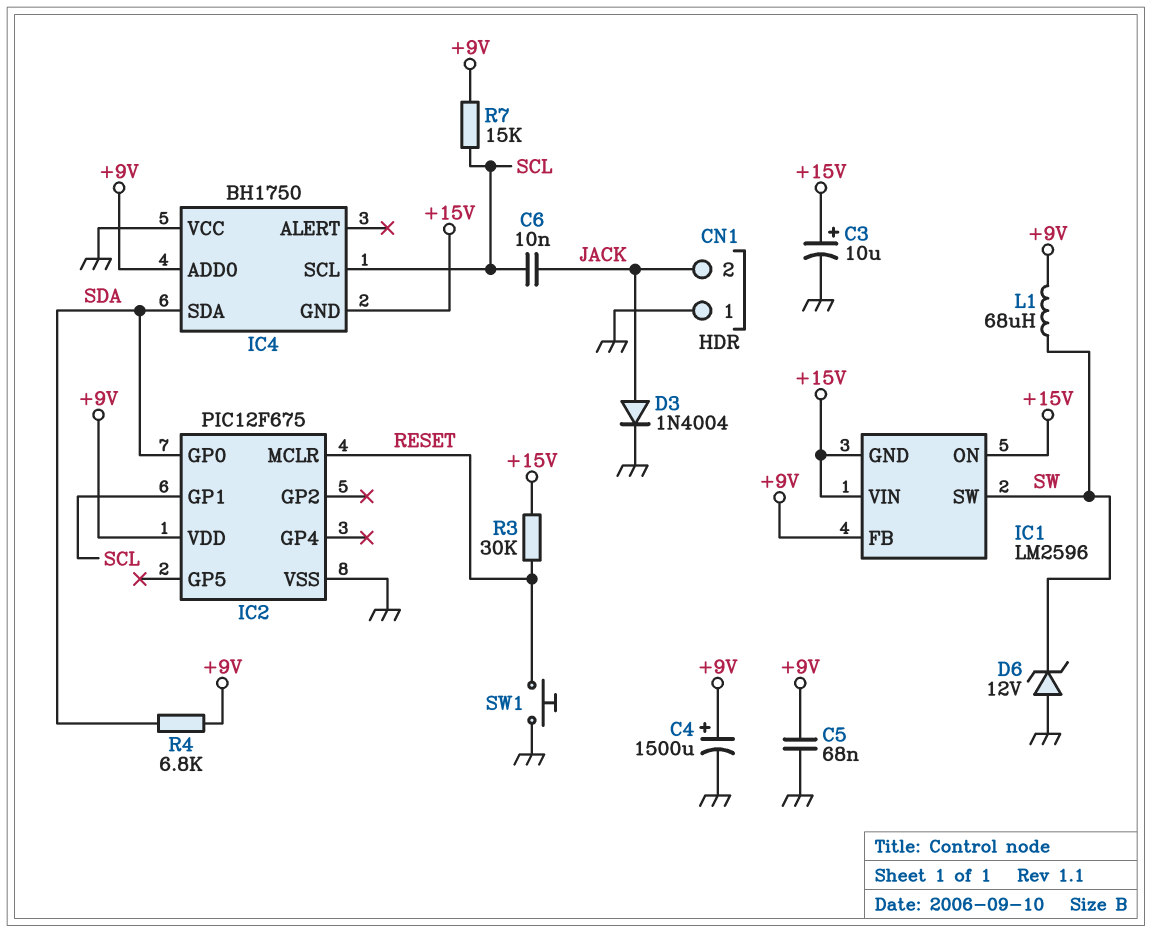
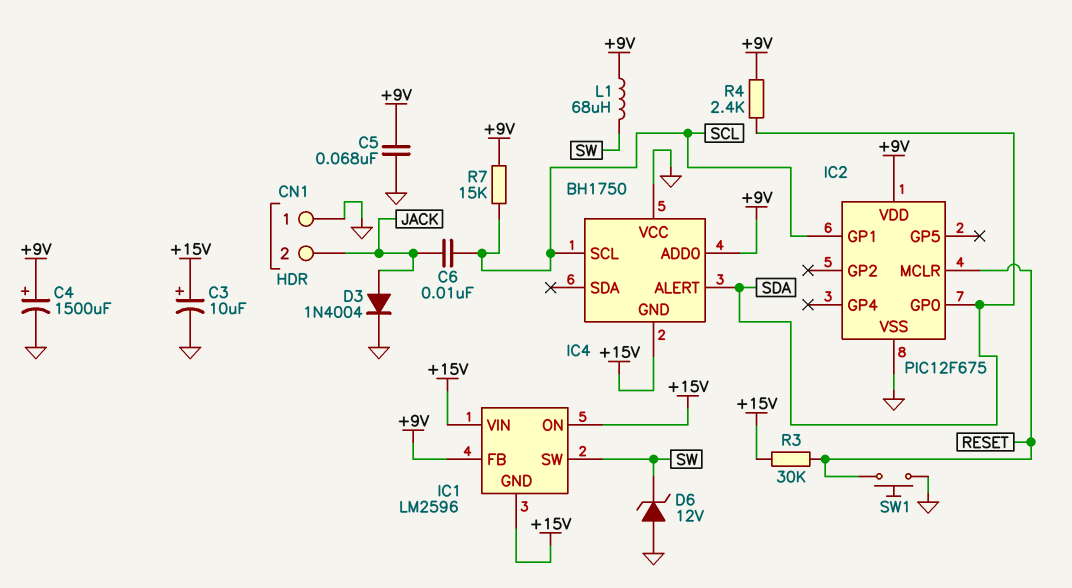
IC4 pin ALERT: none -> SDA
IC4 pin SDA: SDA -> none
R4: 6.8k (+9V, SDA) -> 2.4k (+9V, SDA)

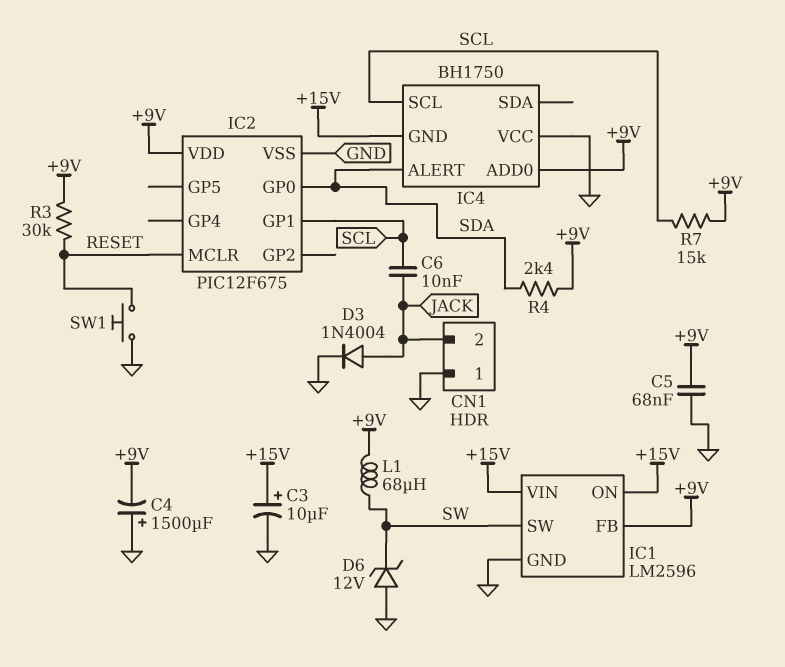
C4: 1500uF (plus +9V, minus GND) -> 1500uF (plus GND, minus +9V)
IC1 pin GND: +15V -> GND
R3: 30k (+15V, RESET) -> 30k (+9V, RESET)

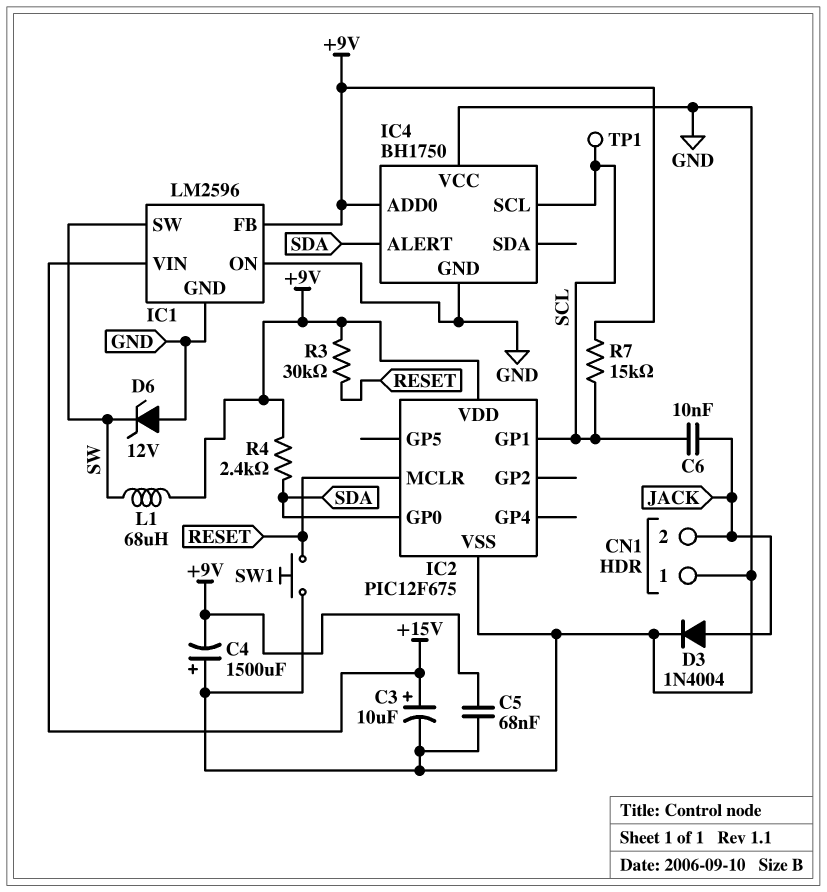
IC1 pin ON: +15V -> GND
IC4 pin GND: +15V -> GND
TP1: none -> test point (SCL)

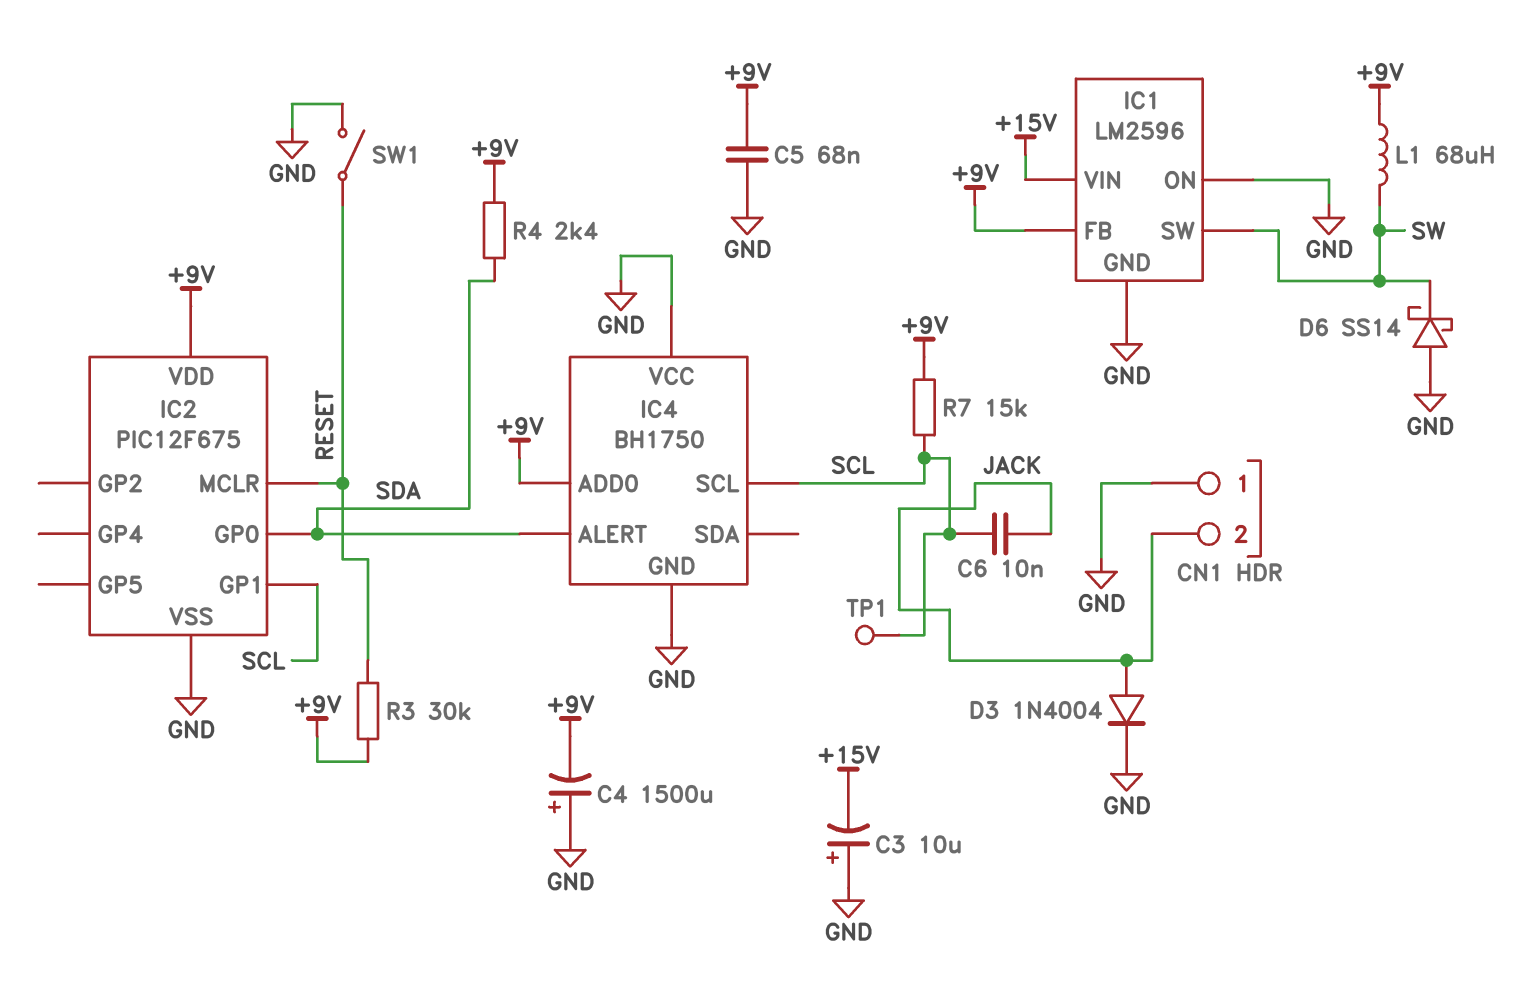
C3: 10uF (plus +15V, minus GND) -> 10uF (plus GND, minus +15V)
D6: zener 12V (A GND, K SW) -> schottky SS14 (A GND, K SW)
SW1: button (GND, RESET) -> switch (GND, RESET)

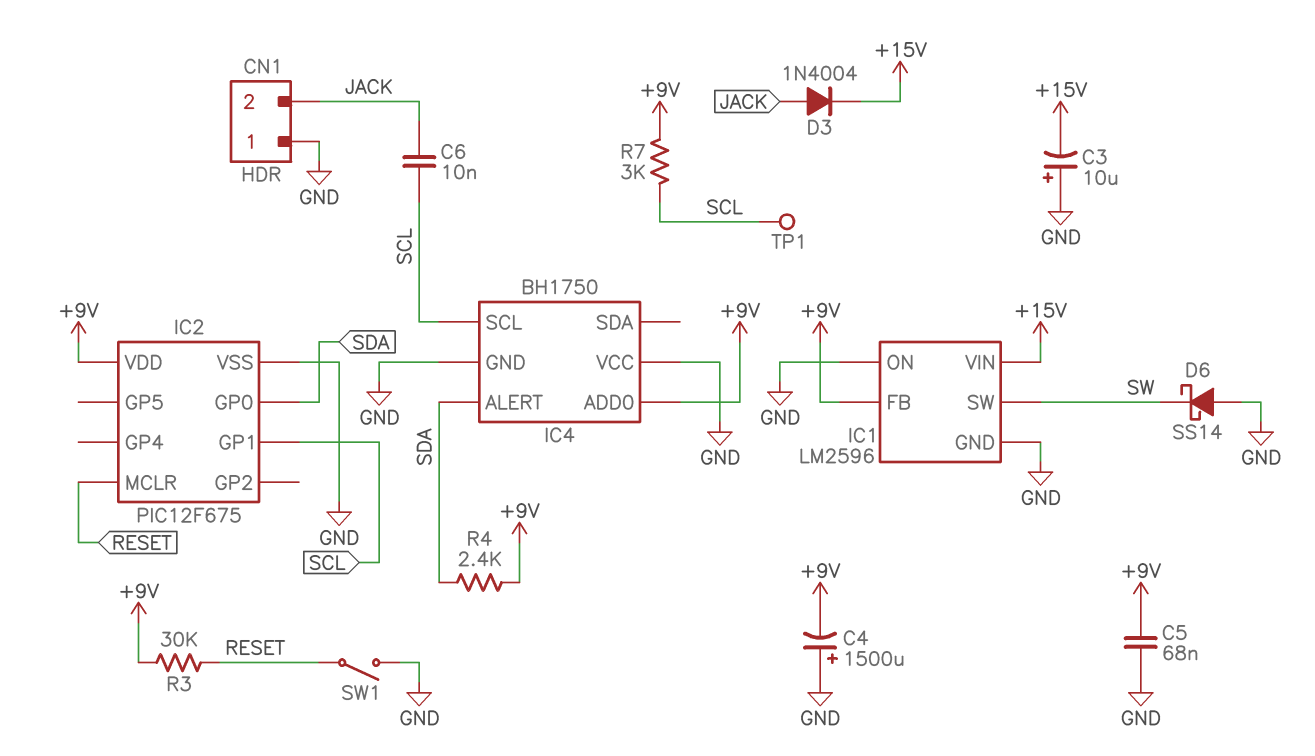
D3: diode 1N4004 (A JACK, K GND) -> diode 1N4004 (A JACK, K +15V)
L1: 68uH (+9V, SW) -> none
R7: 15k (+9V, SCL) -> 3k (+9V, SCL)

